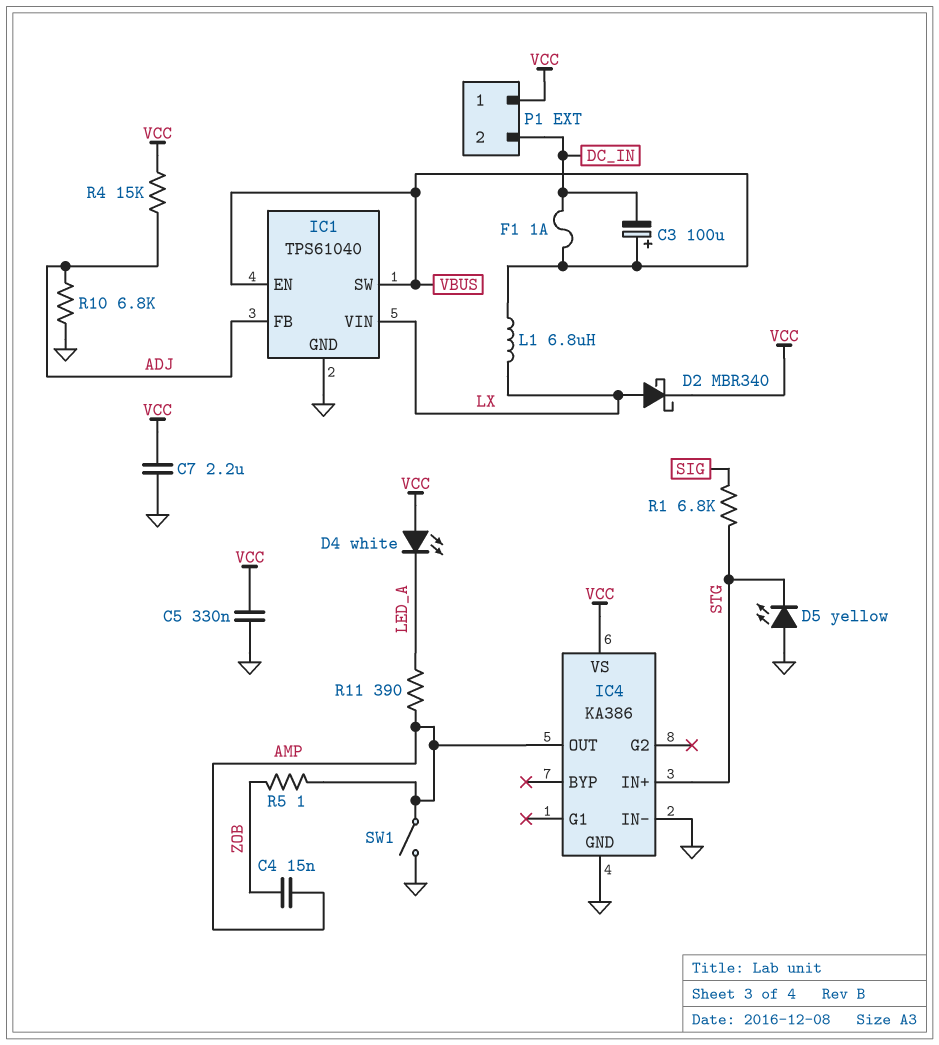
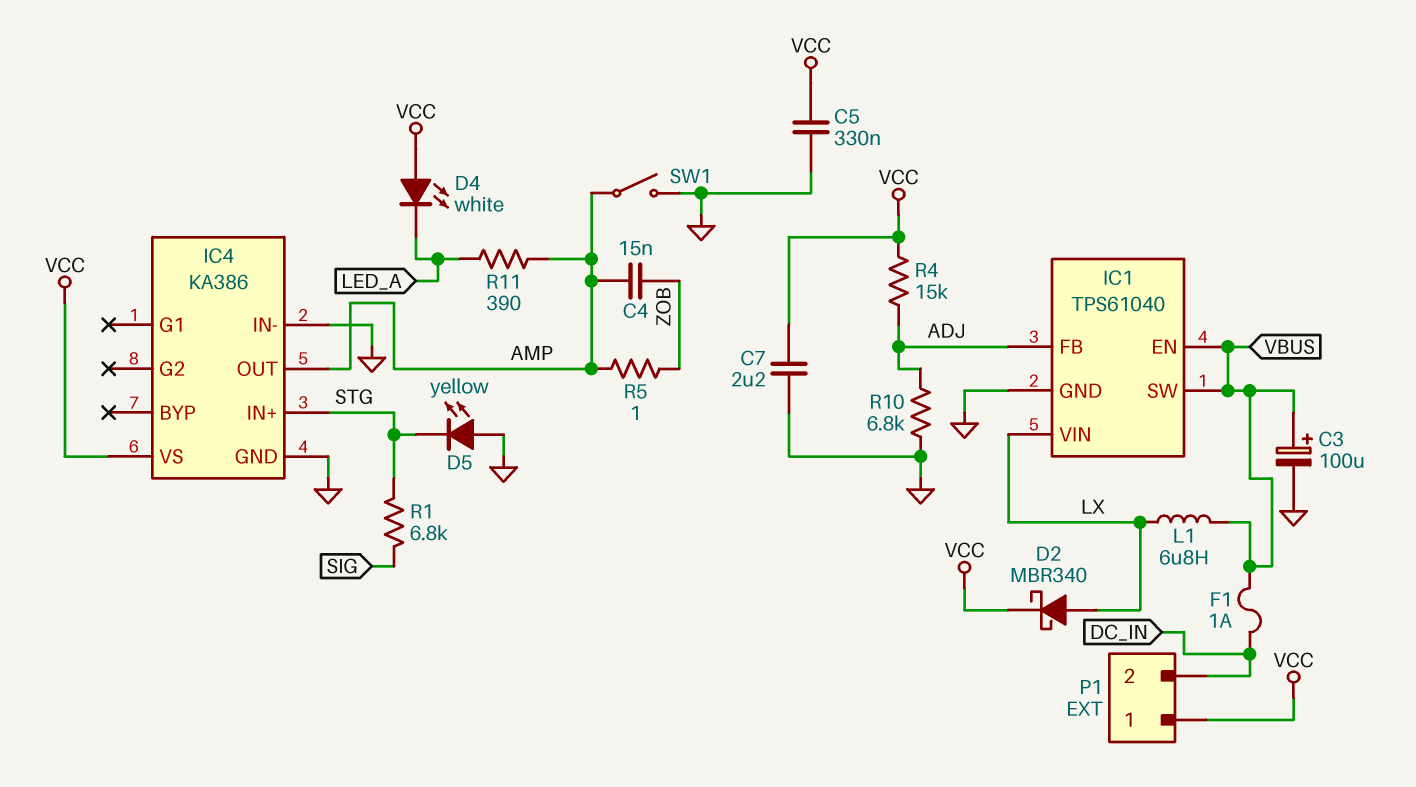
C3: 100uF (plus VBUS, minus DC_IN) -> 100uF (plus VBUS, minus GND)

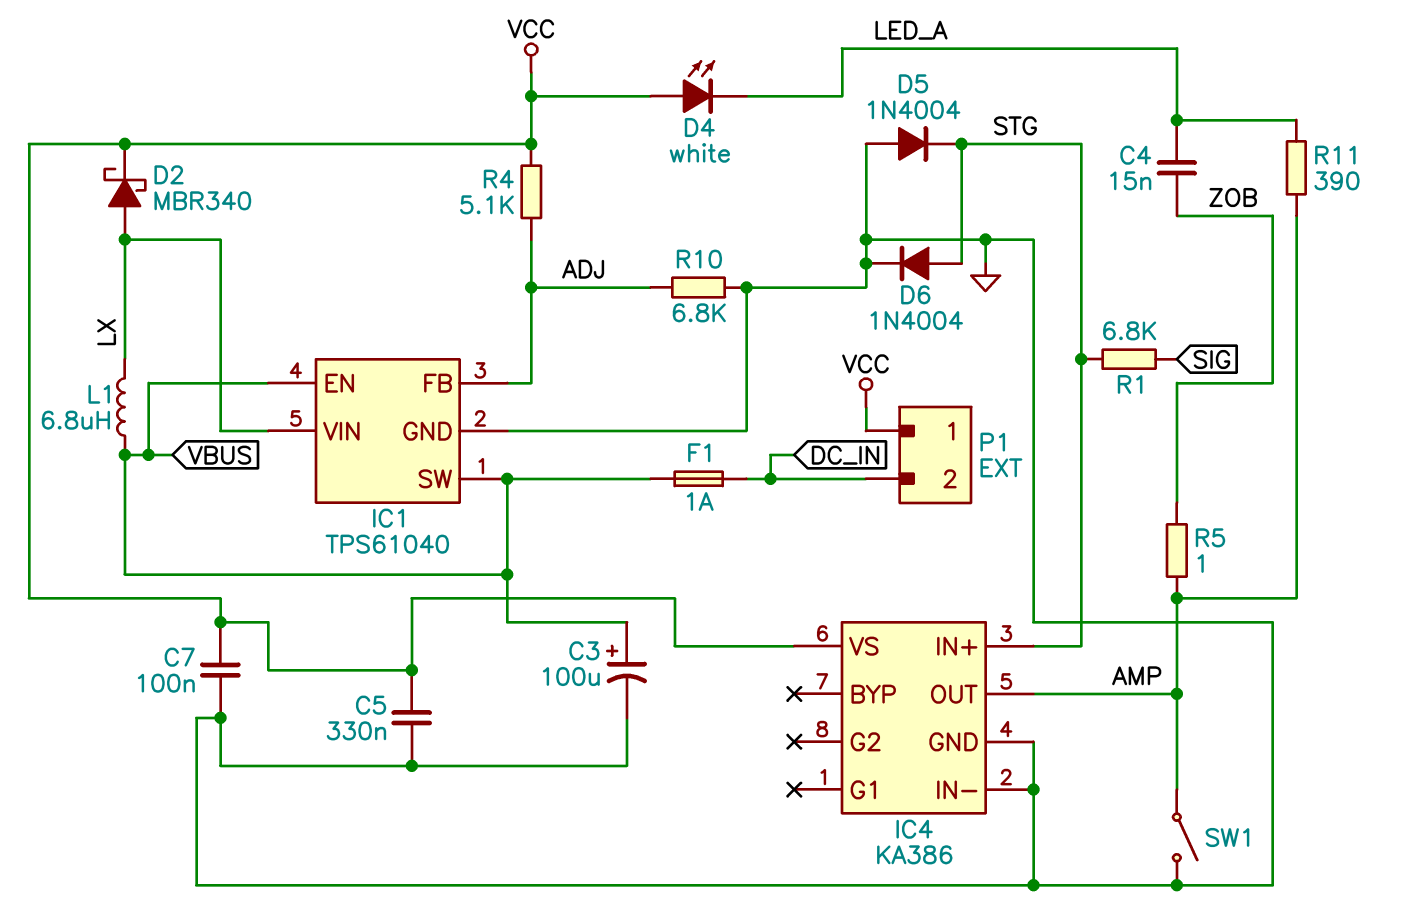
C4: 15nF (AMP, ZOB) -> 15nF (LED_A, ZOB)
C7: 2.2uF (GND, VCC) -> 100nF (GND, VCC)
D5: LED yellow (A GND, K STG) -> diode 1N4004 (A GND, K STG)
D6: none -> diode 1N4004 (A STG, K GND)
R4: 15k (ADJ, VCC) -> 5.1k (ADJ, VCC)

